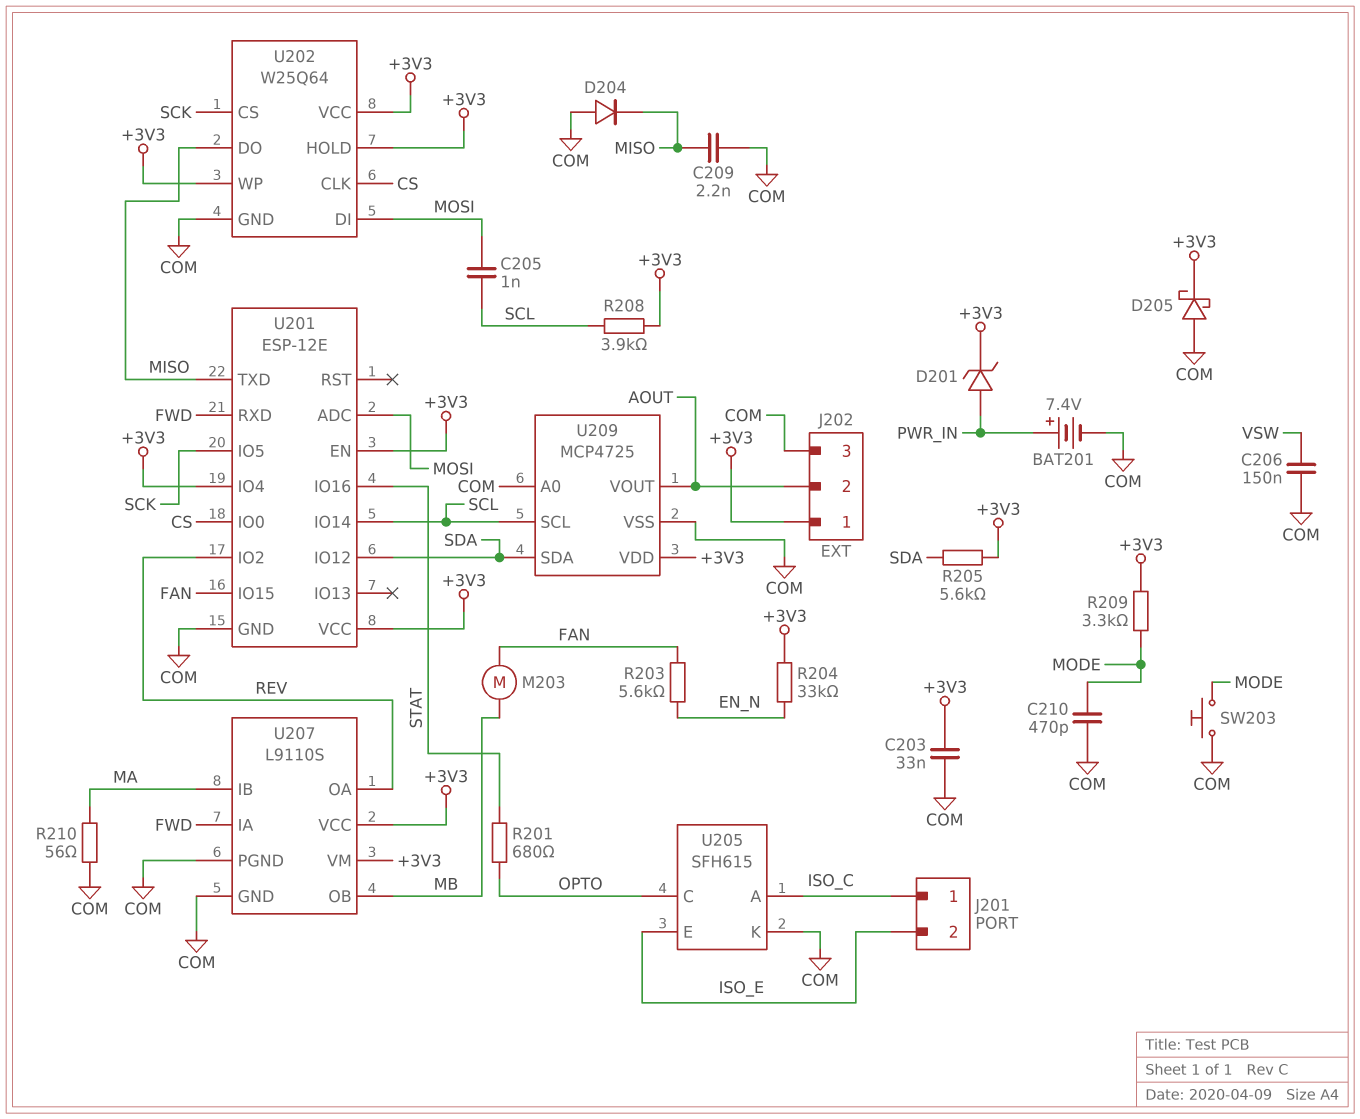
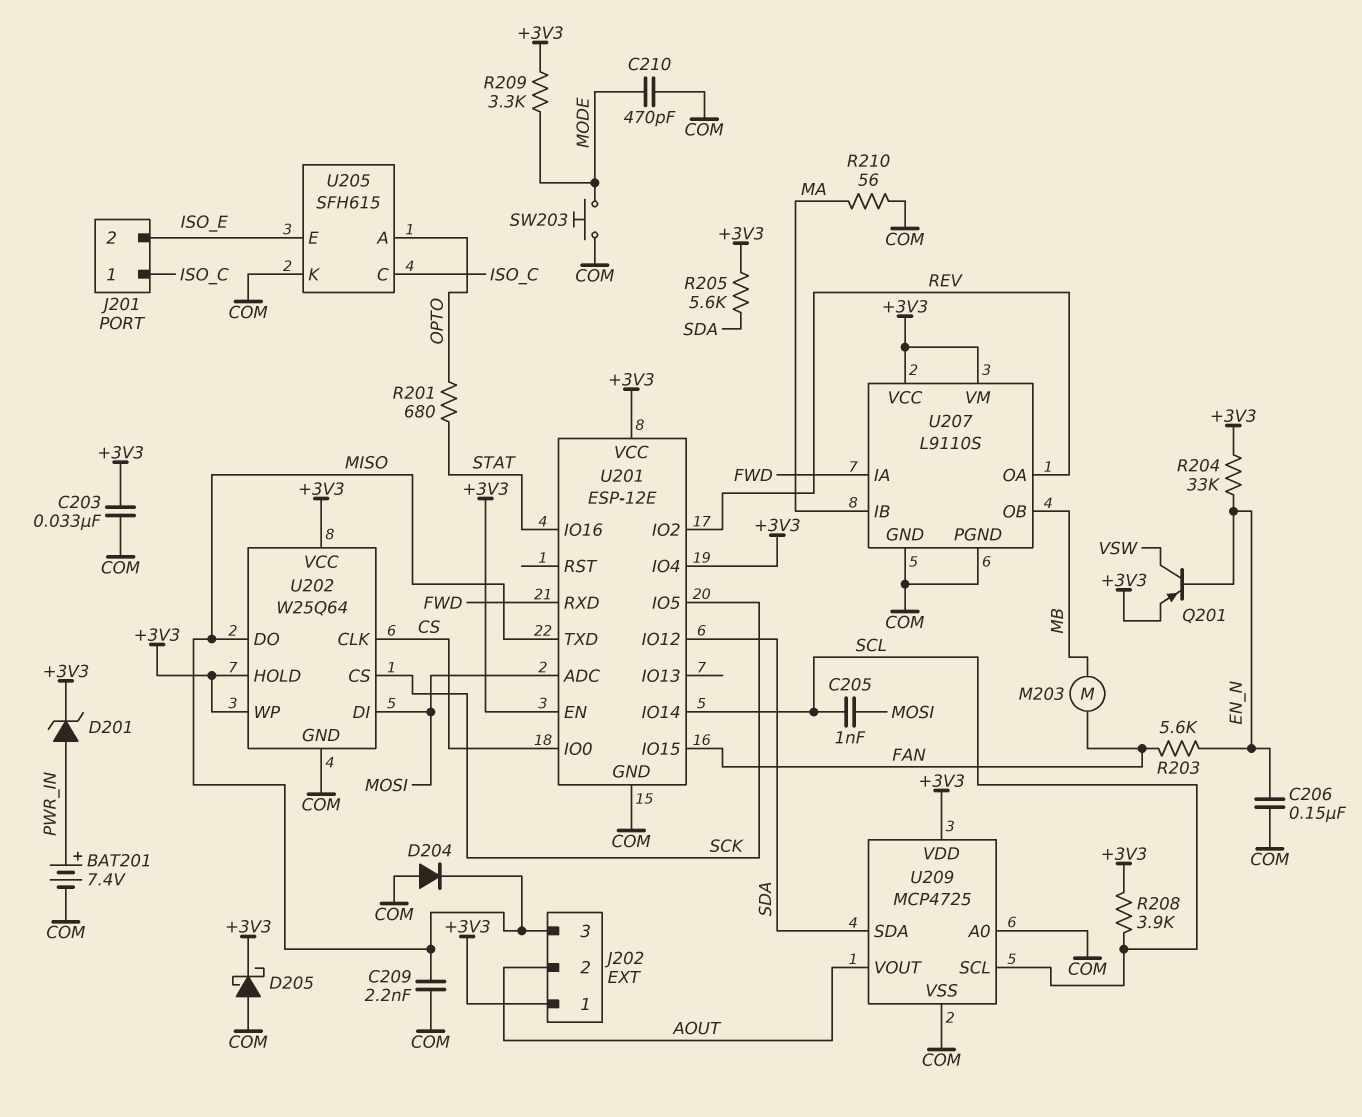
C206: 150nF (COM, VSW) -> 150nF (COM, EN_N)
J202 pin 3: COM -> MISO
Q201: none -> PNP (B EN_N, C VSW, E +3V3)
U205 pin A: ISO_C -> OPTO
U205 pin C: OPTO -> ISO_C

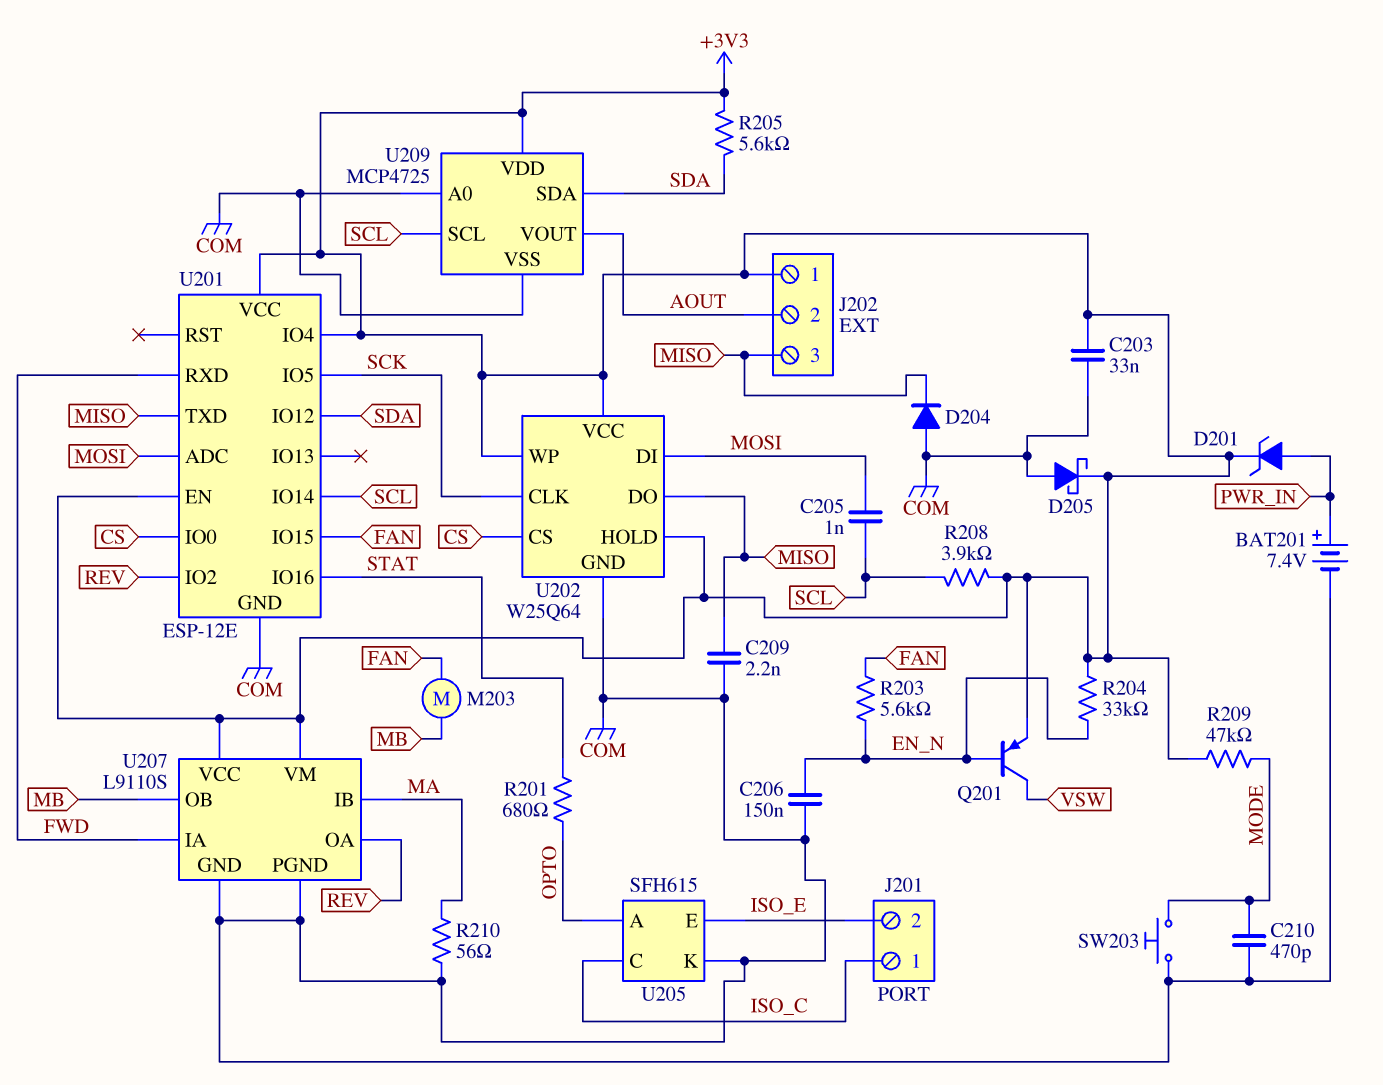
R209: 3.3k (+3V3, MODE) -> 47k (+3V3, MODE)
U202 pin CLK: CS -> SCK
U202 pin CS: SCK -> CS

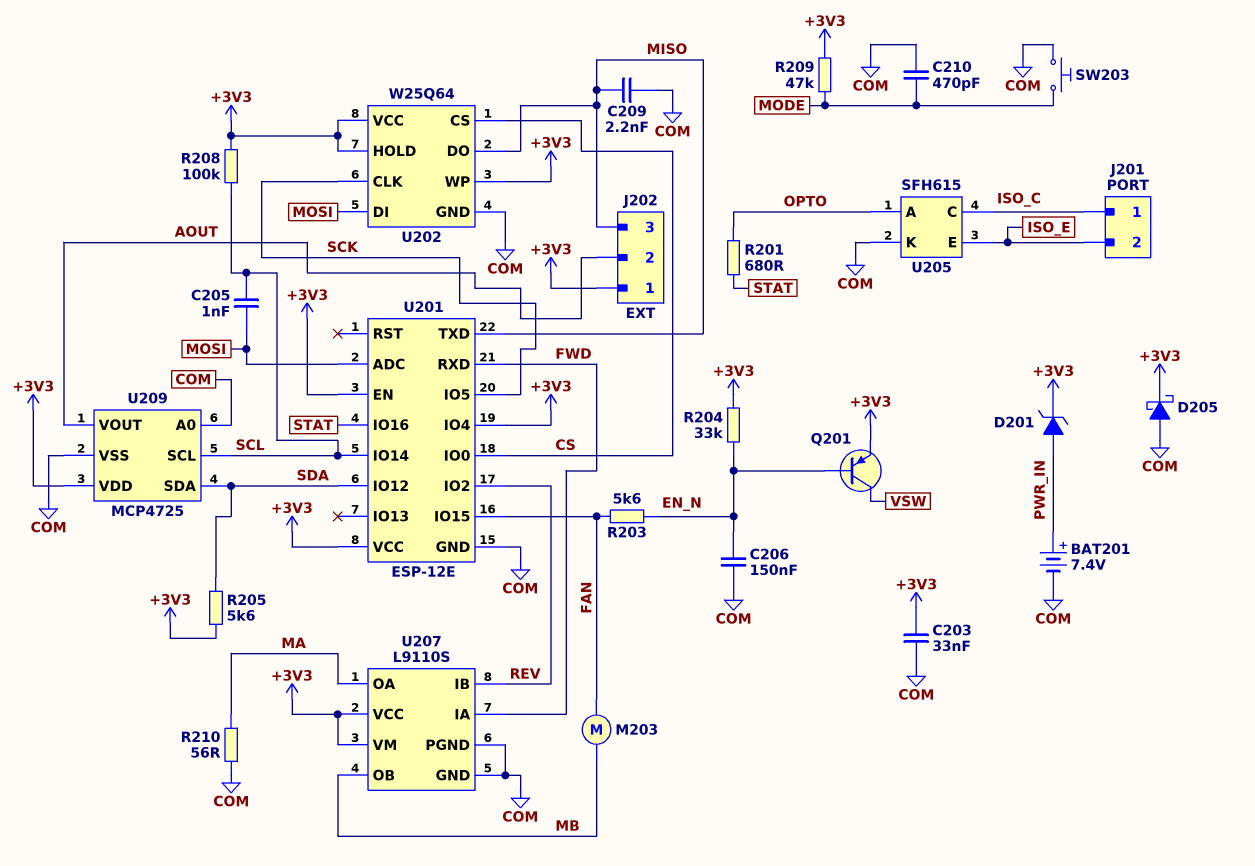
D204: diode (A COM, K MISO) -> none
R208: 3.9k (+3V3, SCL) -> 100k (+3V3, SCL)
U207 pin IB: MA -> REV
U207 pin OA: REV -> MA

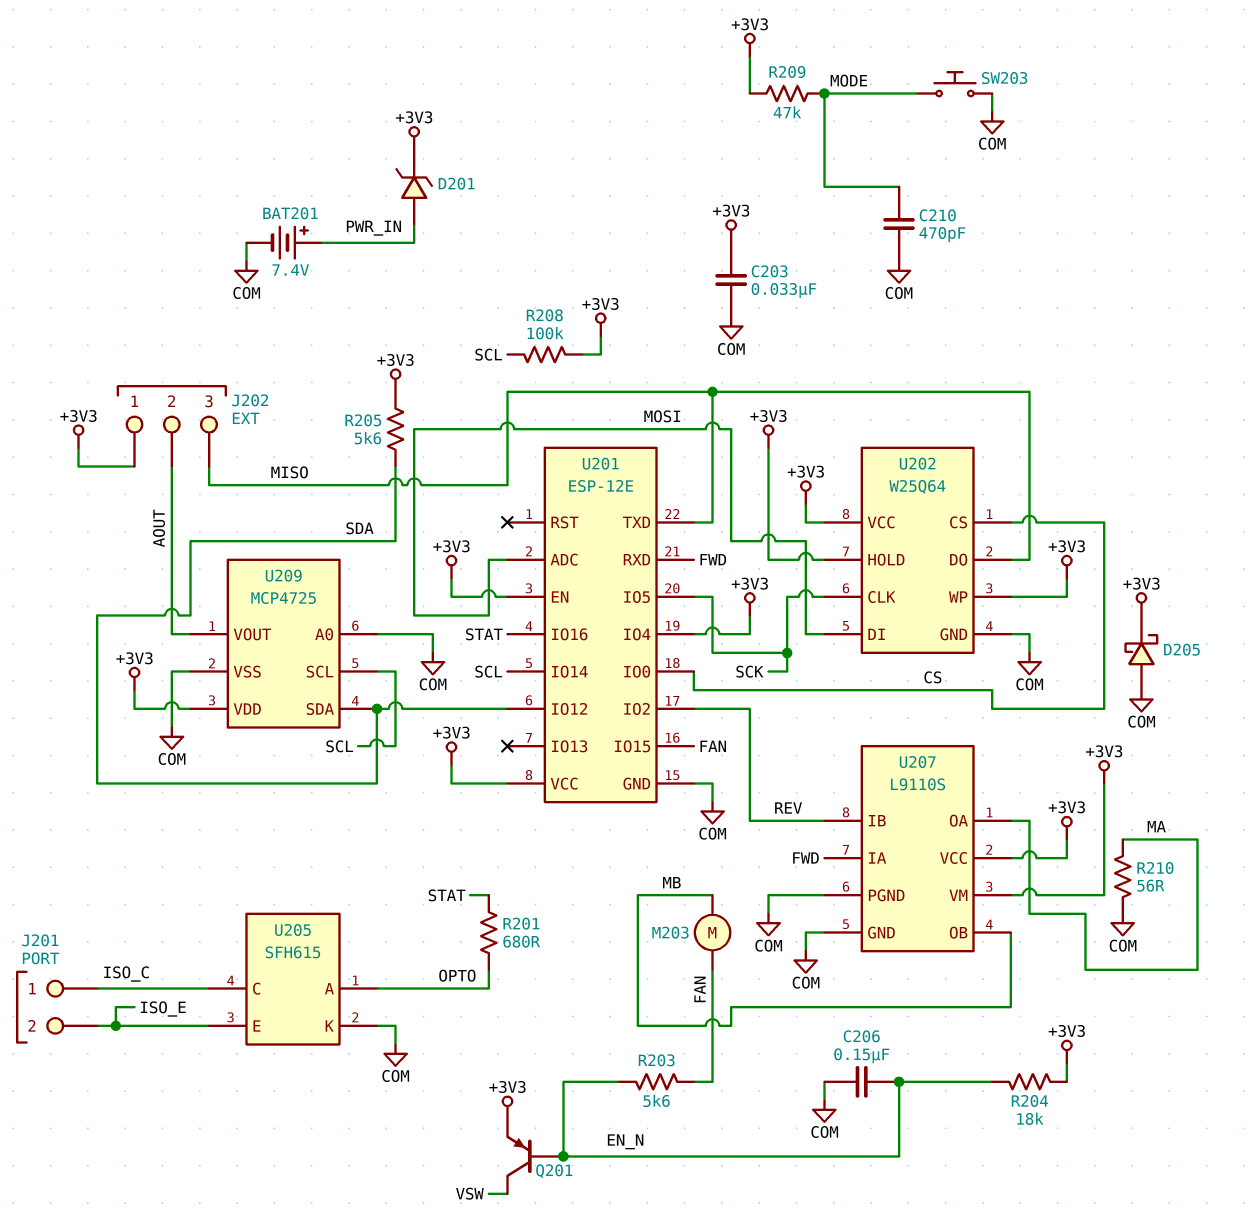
C205: 1nF (MOSI, SCL) -> none
C209: 2.2nF (COM, MISO) -> none
R204: 33k (+3V3, EN_N) -> 18k (+3V3, EN_N)

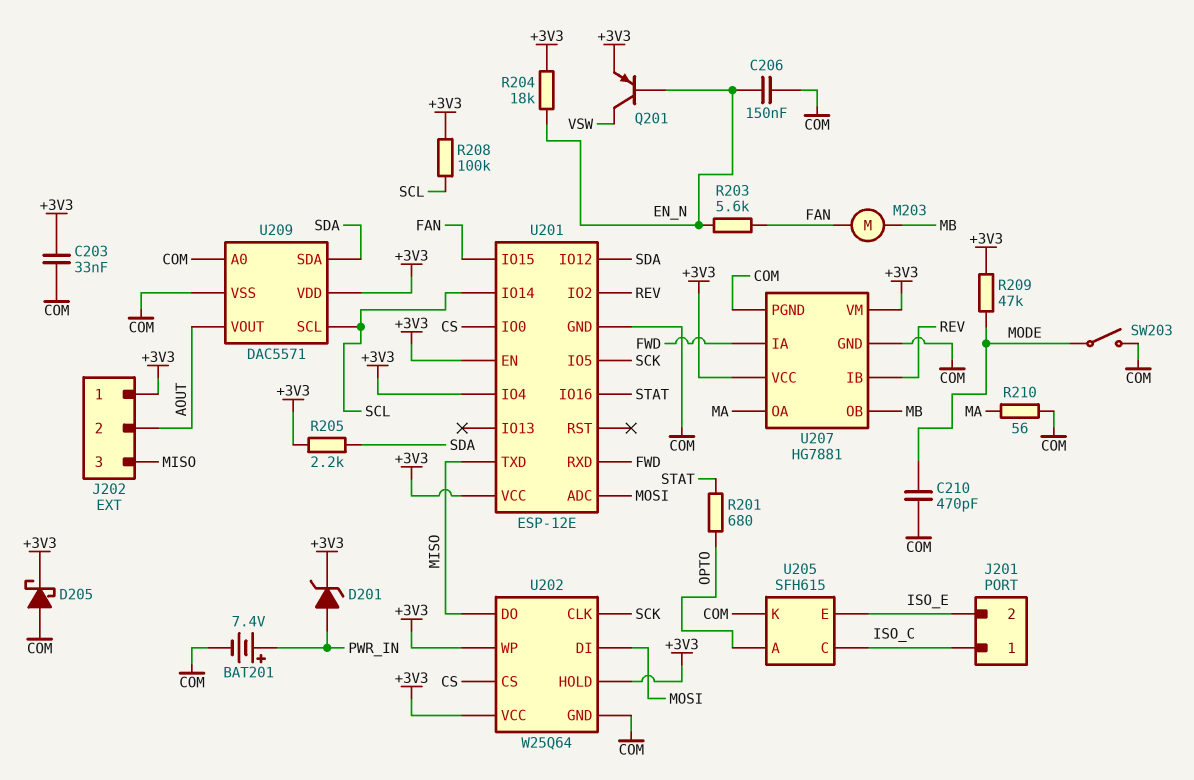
R205: 5.6k (+3V3, SDA) -> 2.2k (+3V3, SDA)
SW203: button (COM, MODE) -> switch (COM, MODE)
U207: L9110S -> HG7881
U209: MCP4725 -> DAC5571

